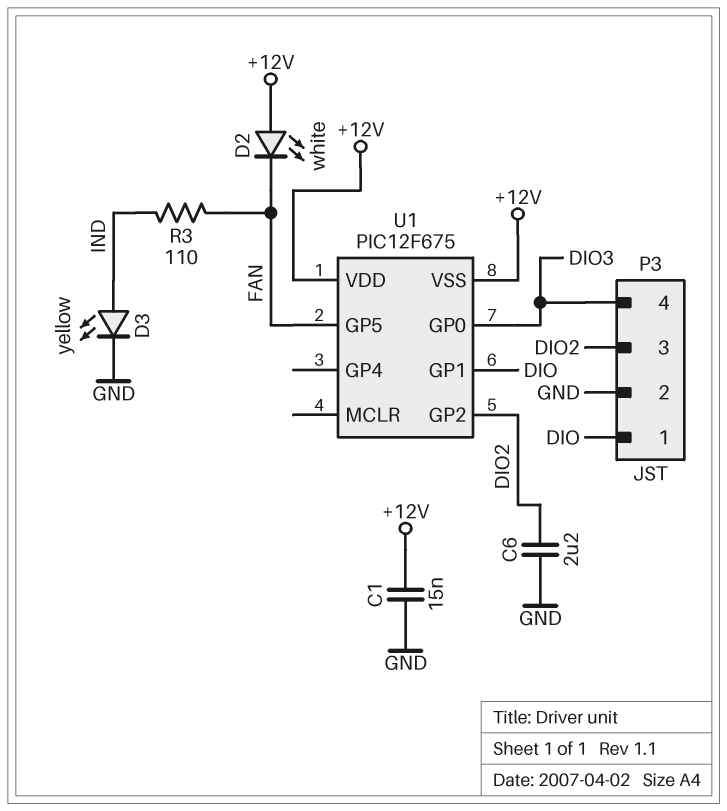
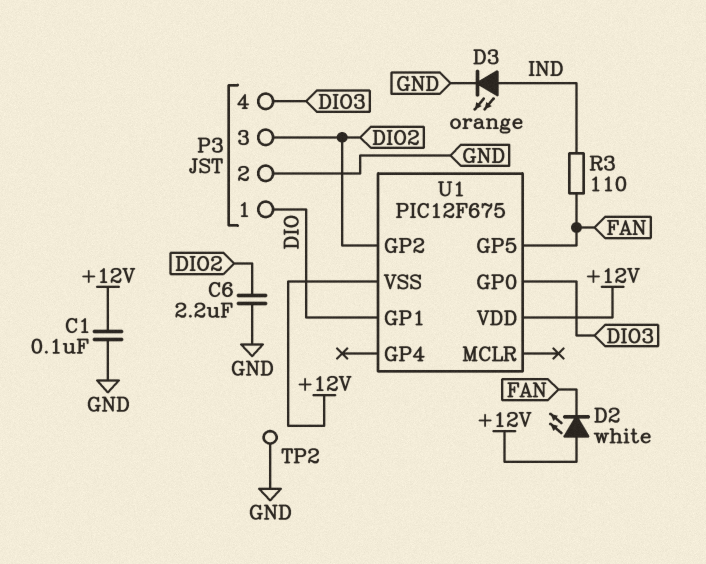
C1: 15nF (+12V, GND) -> 100nF (+12V, GND)
D3: LED yellow (A IND, K GND) -> LED orange (A IND, K GND)
TP2: none -> test point (GND)

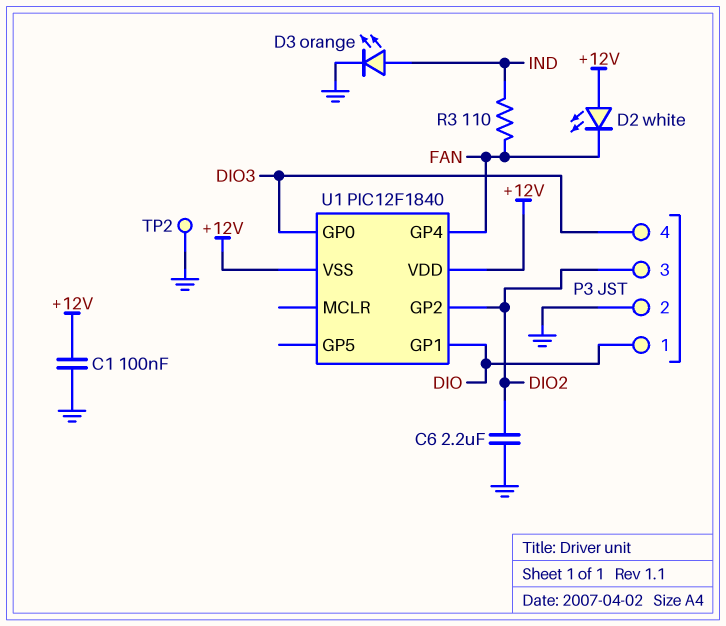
U1: PIC12F675 -> PIC12F1840
U1 pin GP4: none -> FAN
U1 pin GP5: FAN -> none

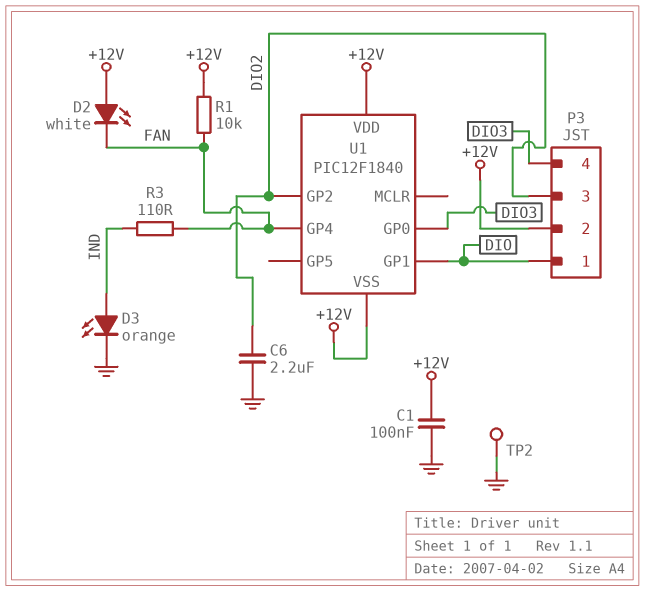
P3 pin 2: GND -> +12V
R1: none -> 10k (+12V, FAN)

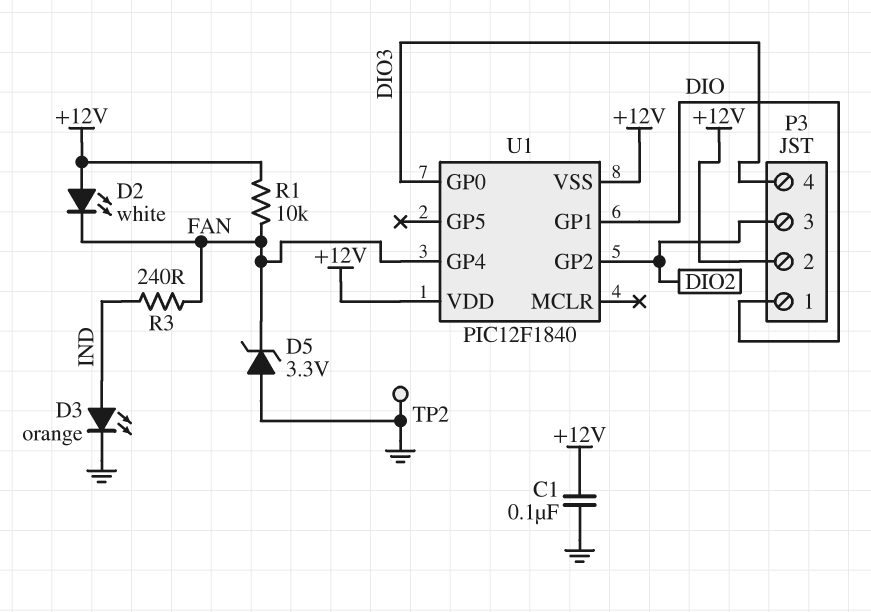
C6: 2.2uF (DIO2, GND) -> none
D5: none -> zener 3.3V (A GND, K FAN)
R3: 110 (FAN, IND) -> 240 (FAN, IND)

